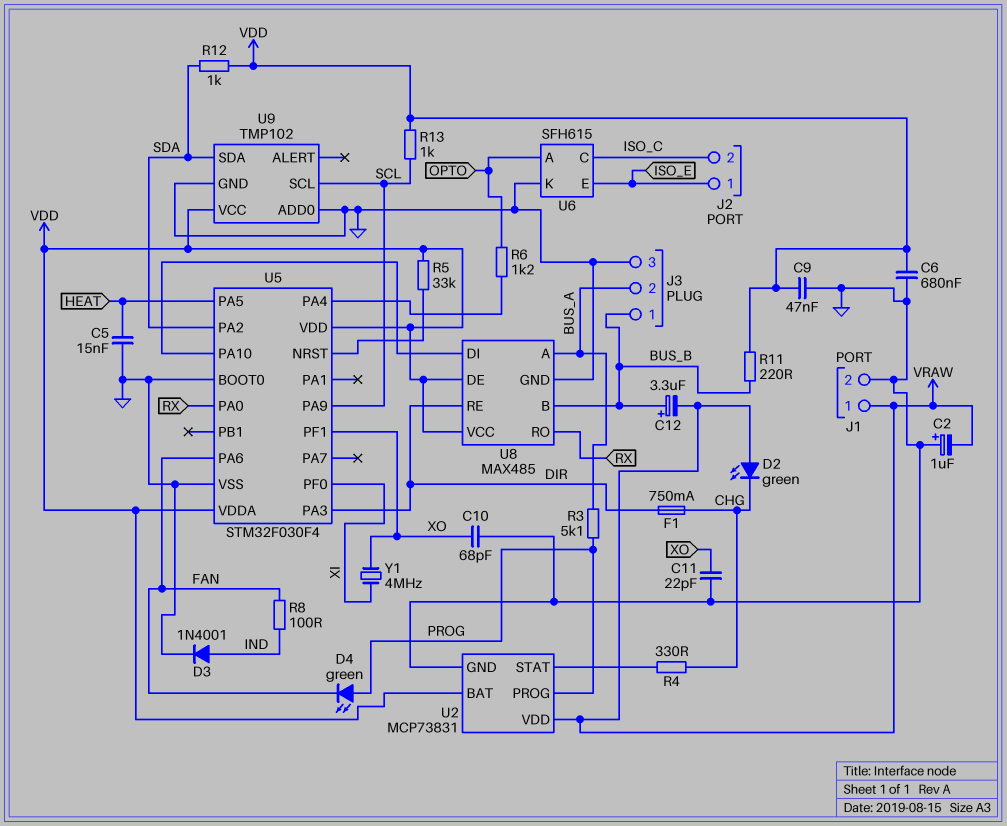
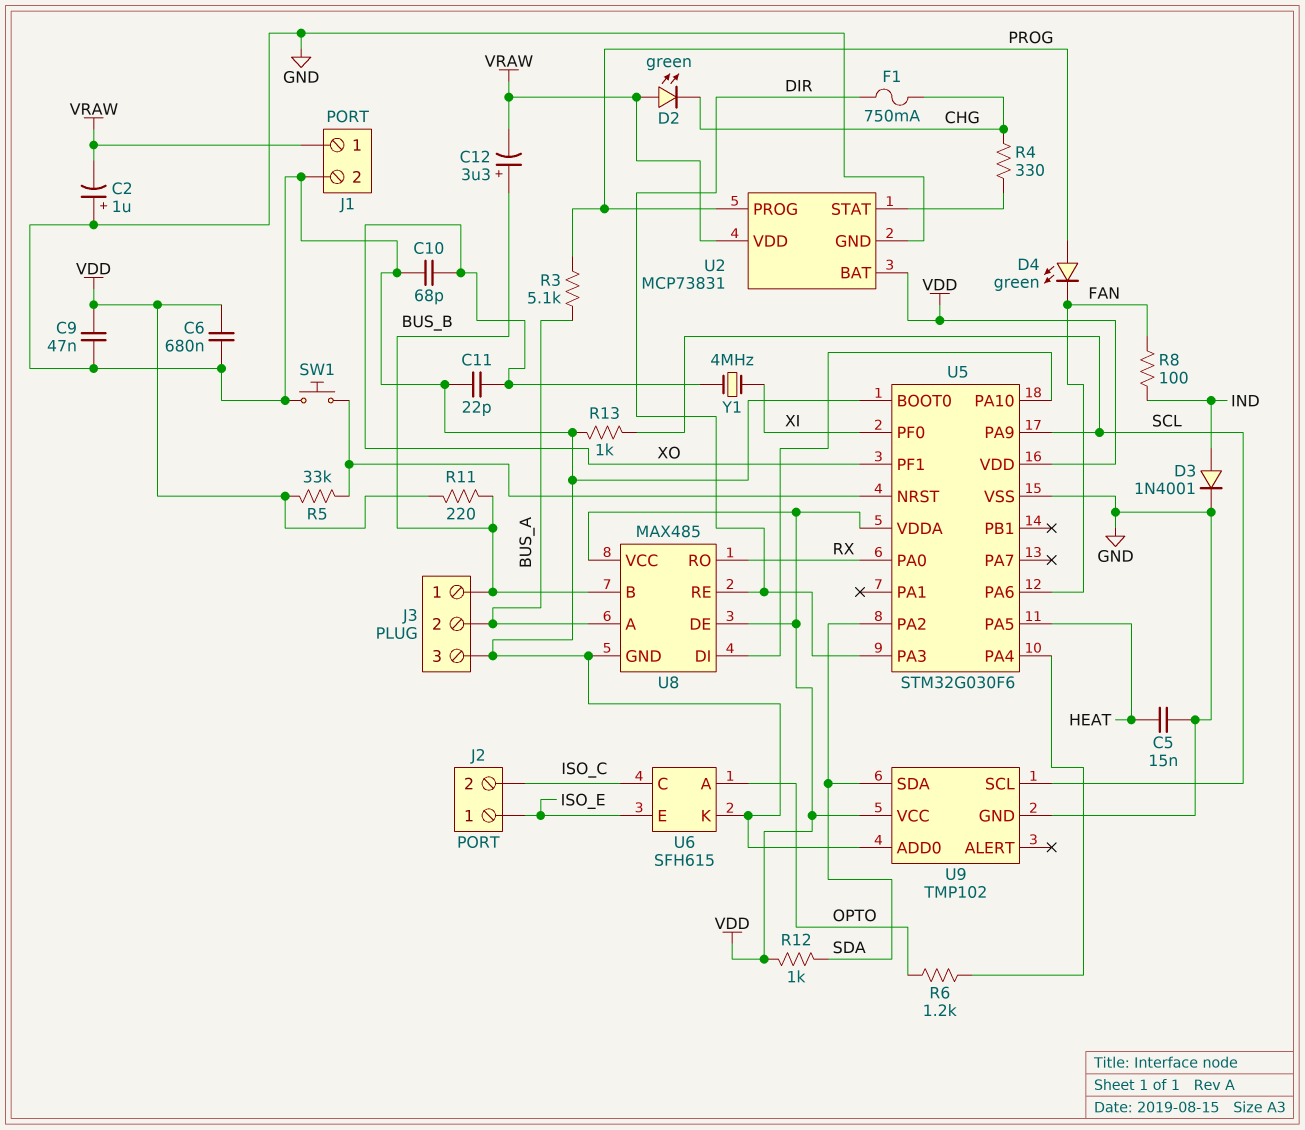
R13: 1k (SCL, VDD) -> 1k (GND, SCL)
SW1: none -> button (GND, U5/NRST)
U5: STM32F030F4 -> STM32G030F6

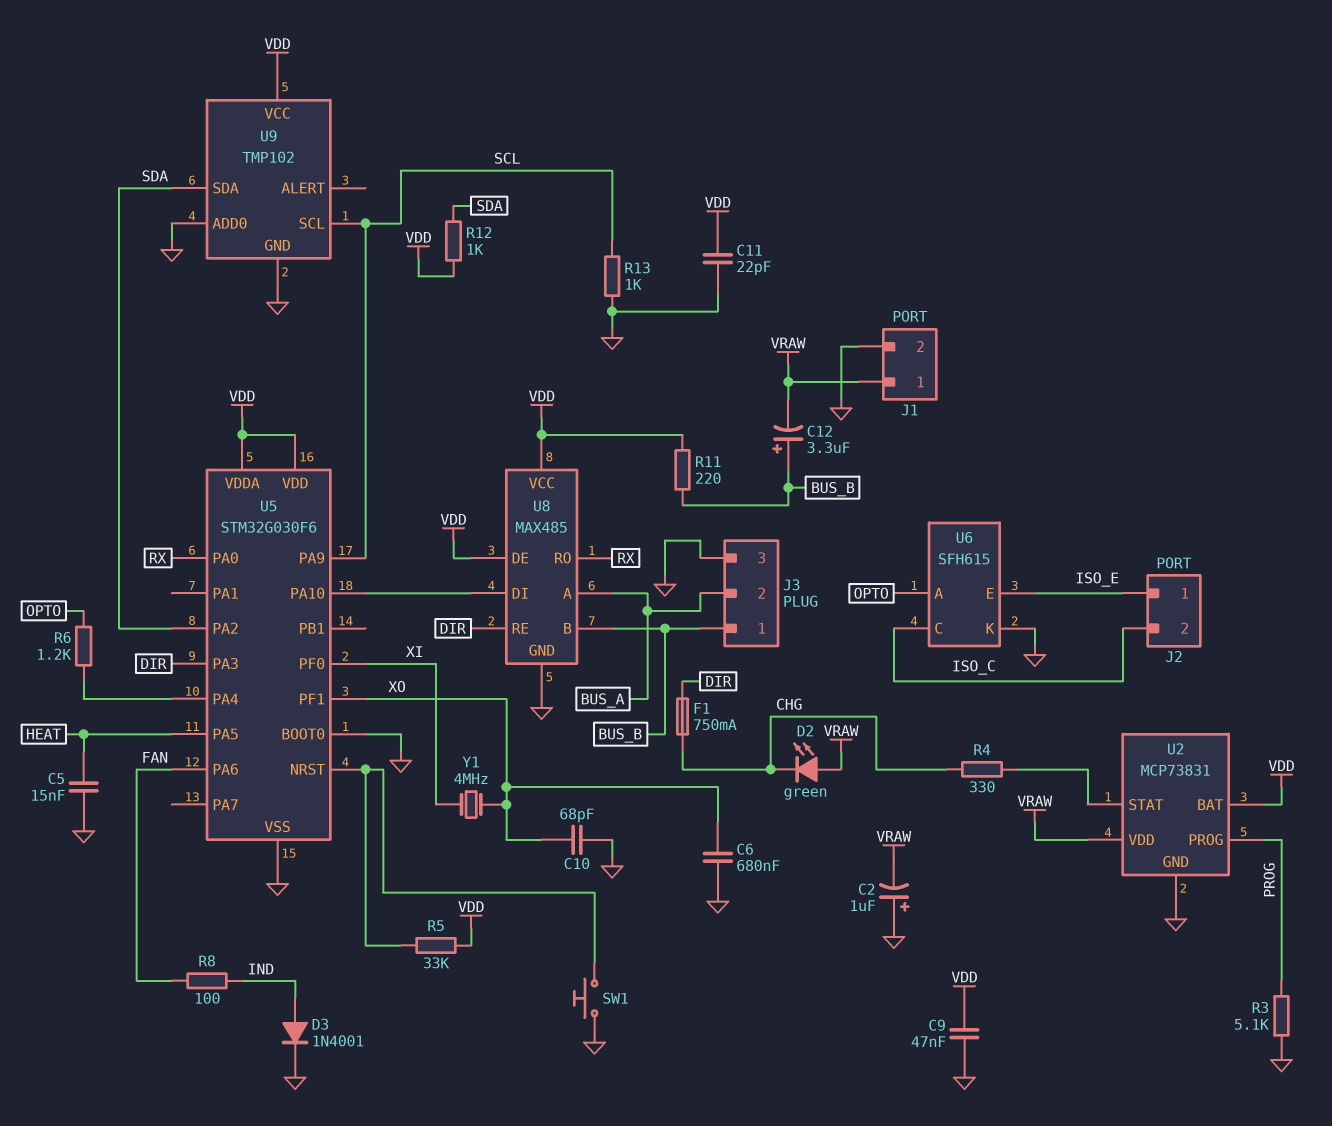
C6: 680nF (GND, VDD) -> 680nF (GND, XO)
C11: 22pF (GND, XO) -> 22pF (GND, VDD)
D4: LED green (A PROG, K FAN) -> none
R3: 5.1k (BUS_A, PROG) -> 5.1k (GND, PROG)

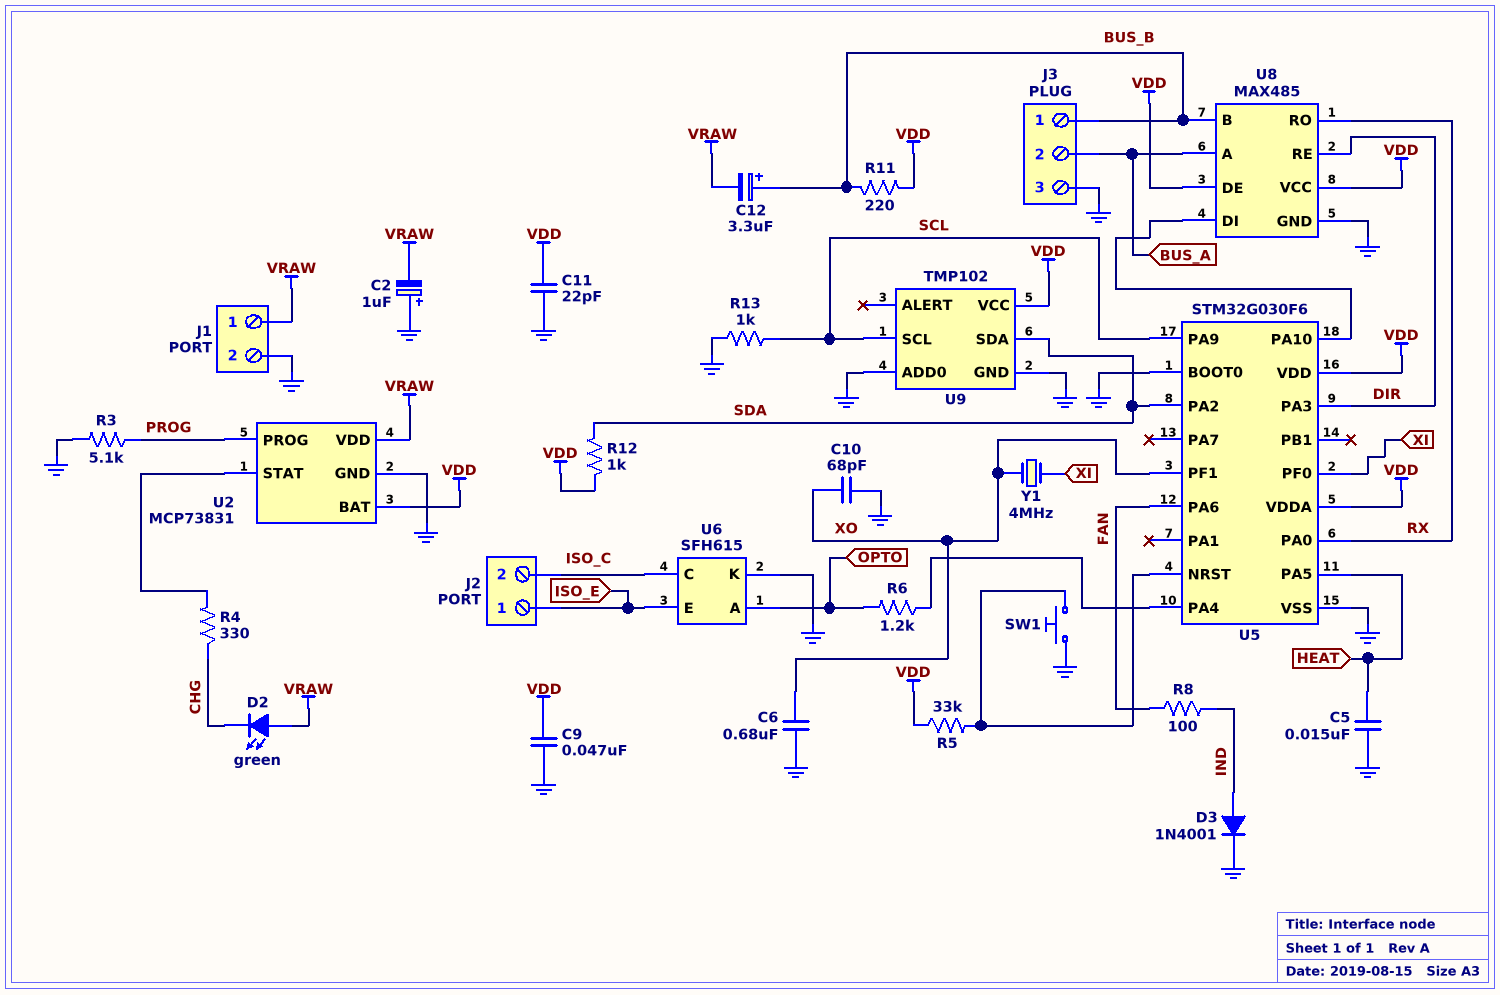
F1: 750mA (CHG, DIR) -> none

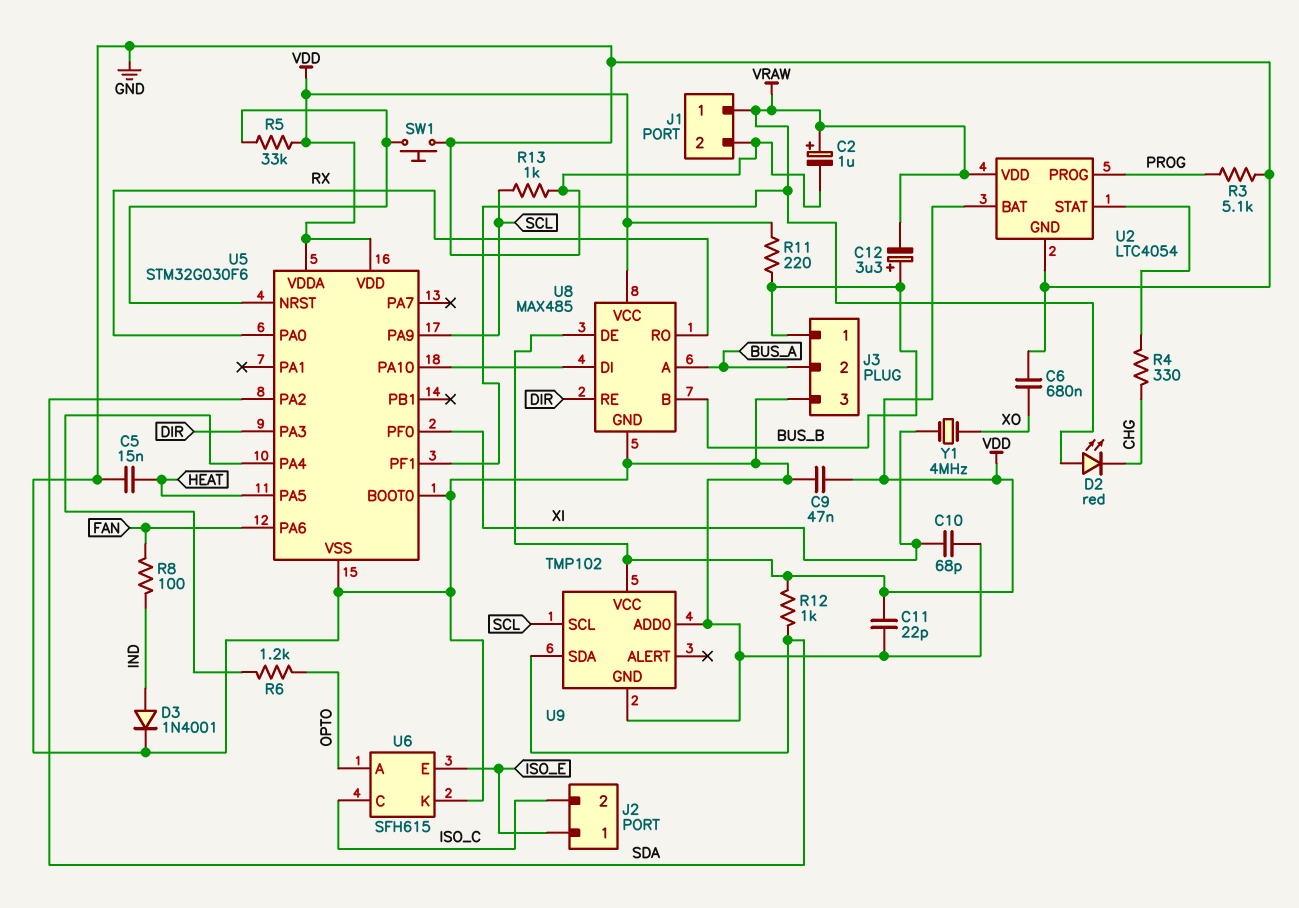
C2: 1uF (plus GND, minus VRAW) -> 1uF (plus VRAW, minus GND)
C10: 68pF (GND, XO) -> 68pF (GND, XI)
D2: LED green (A VRAW, K CHG) -> LED red (A VRAW, K CHG)
U2: MCP73831 -> LTC4054
U5 pin PF1: XO -> VRAW

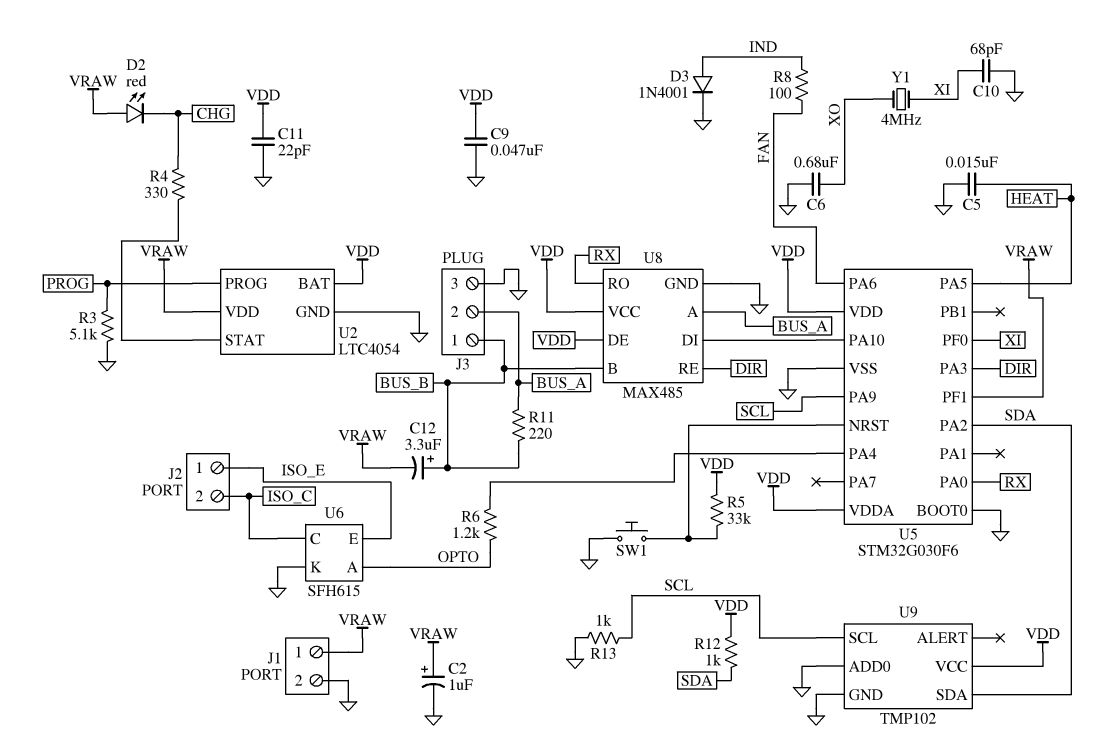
R11: 220 (BUS_B, VDD) -> 220 (BUS_A, BUS_B)

